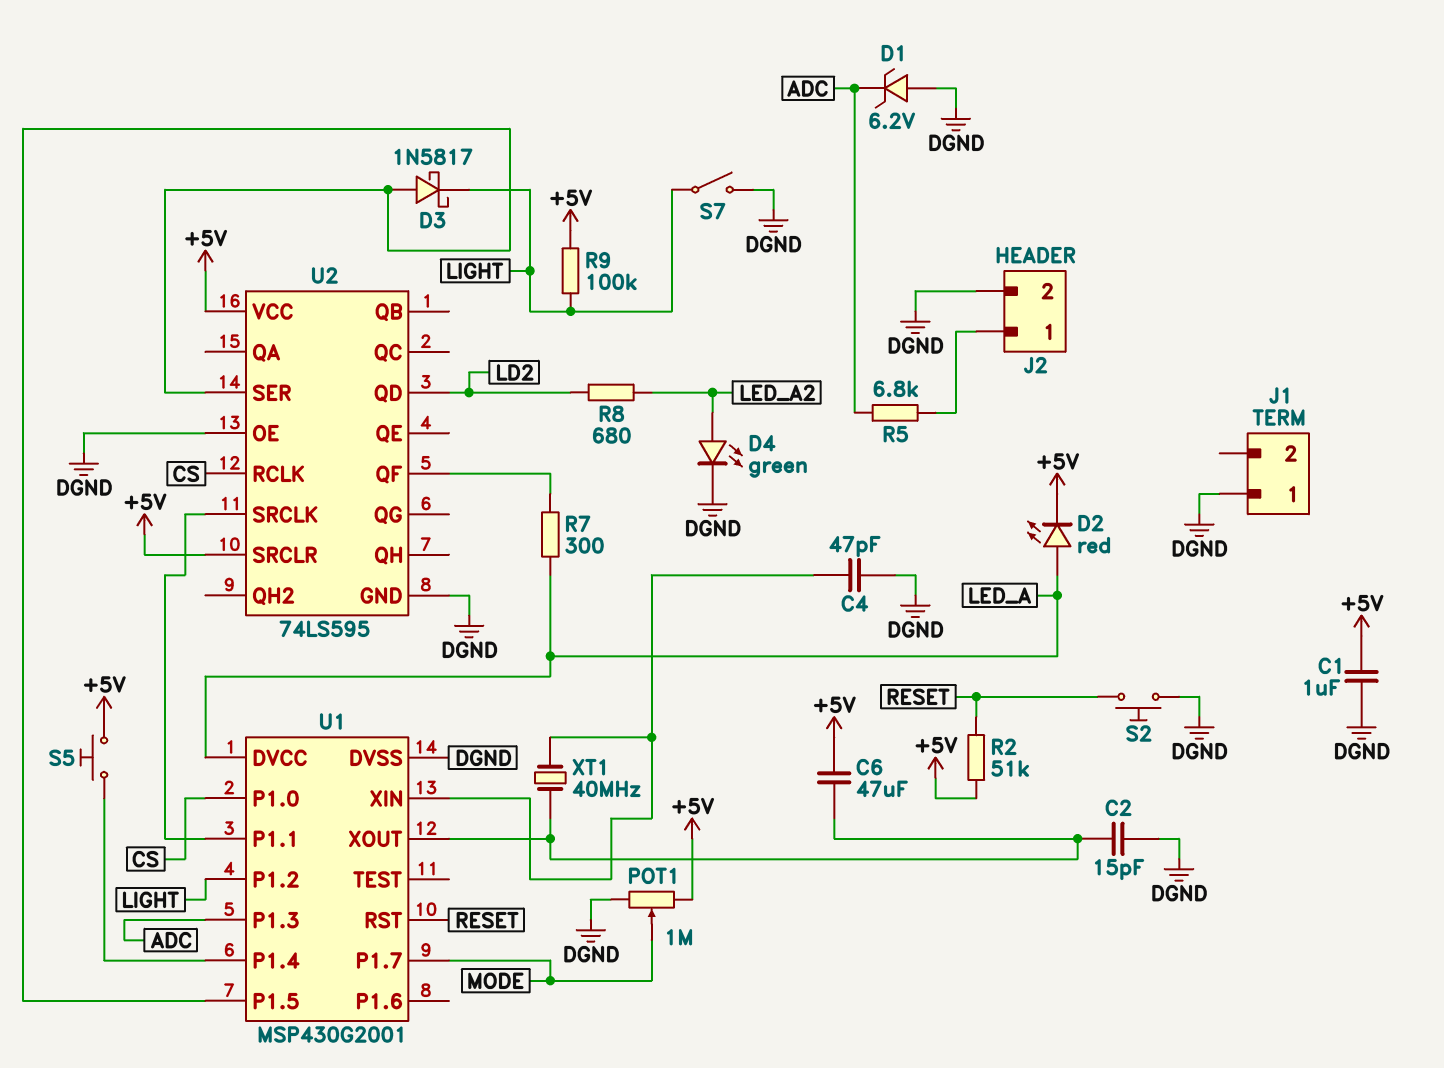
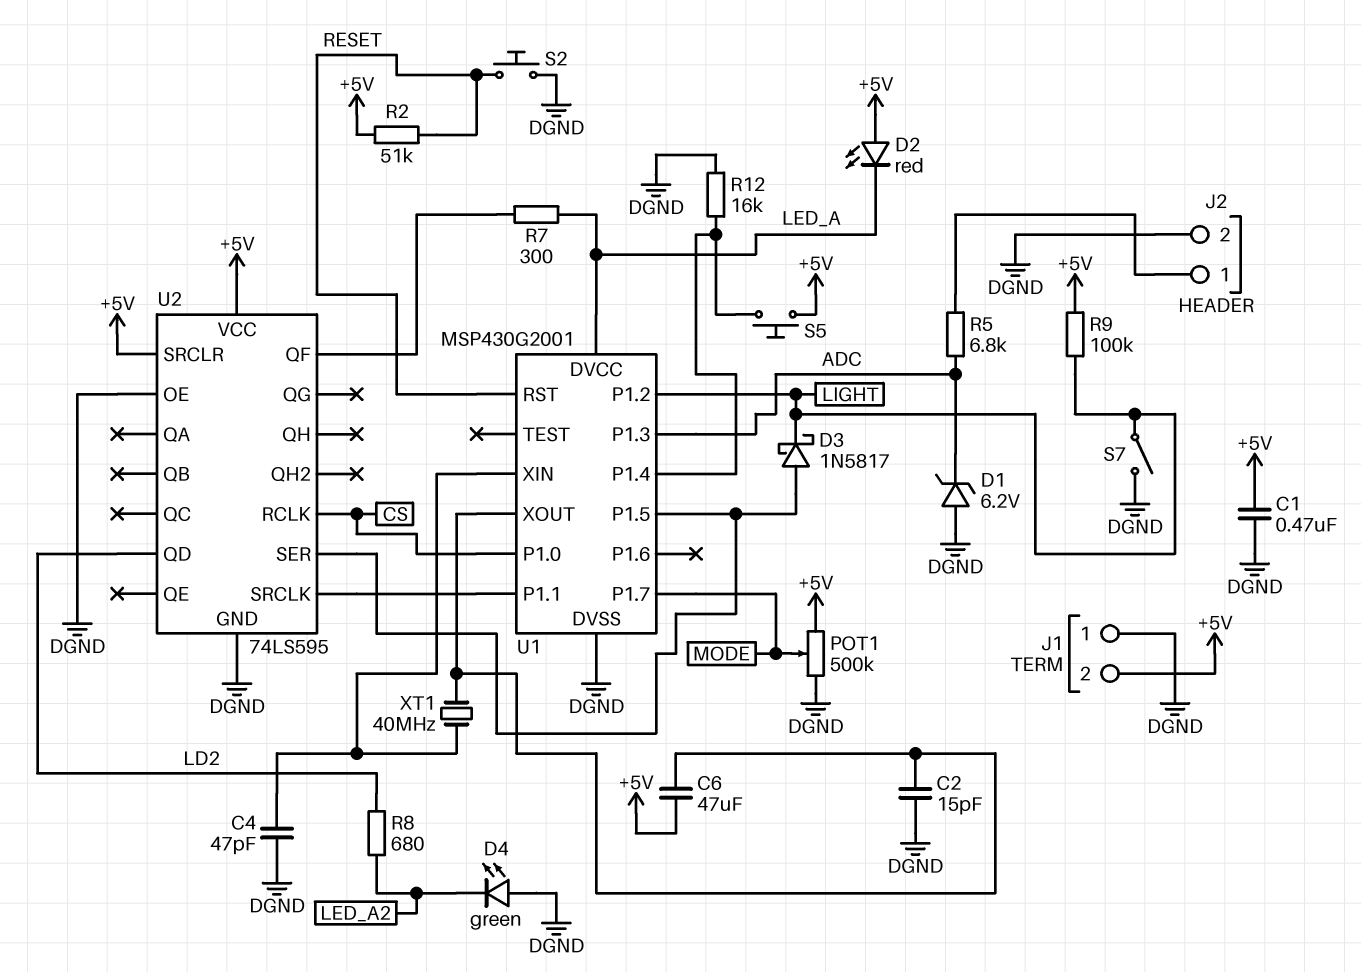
C1: 1uF (+5V, DGND) -> 470nF (+5V, DGND)
D2: LED red (A LED_A, K +5V) -> LED red (A +5V, K LED_A)
D4: LED green (A LED_A2, K DGND) -> LED green (A DGND, K LED_A2)
J1 pin 2: none -> +5V
POT1: 1M (+5V, DGND, wiper MODE) -> 500k (+5V, DGND, wiper MODE)
R12: none -> 16k (DGND, U1/P1.4)

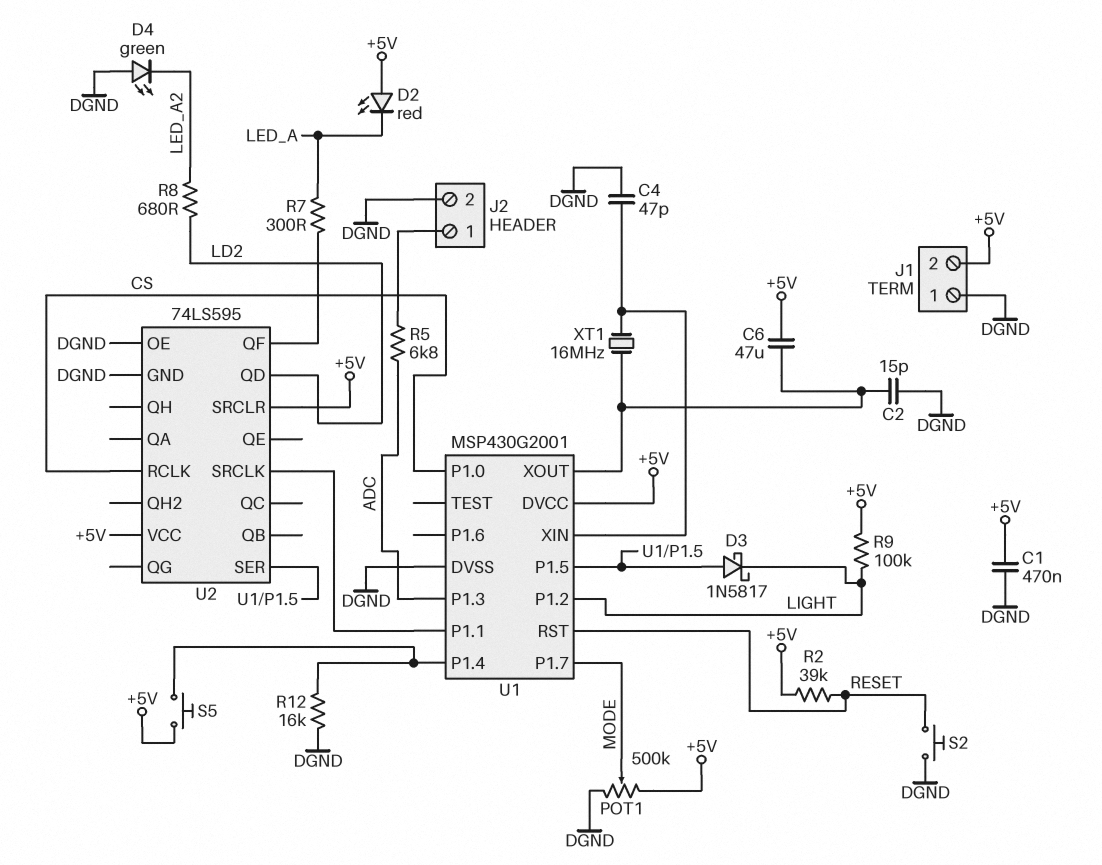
D1: zener 6.2V (A DGND, K ADC) -> none
R2: 51k (+5V, RESET) -> 39k (+5V, RESET)
S7: switch (DGND, LIGHT) -> none
U1 pin DVCC: LED_A -> +5V
XT1: 40MHz (U1/XIN, U1/XOUT) -> 16MHz (U1/XIN, U1/XOUT)

